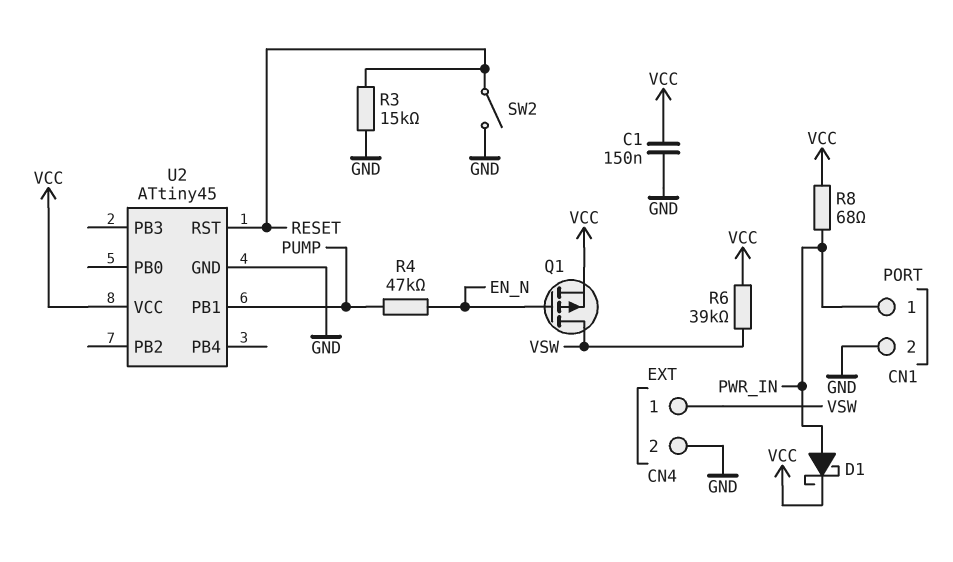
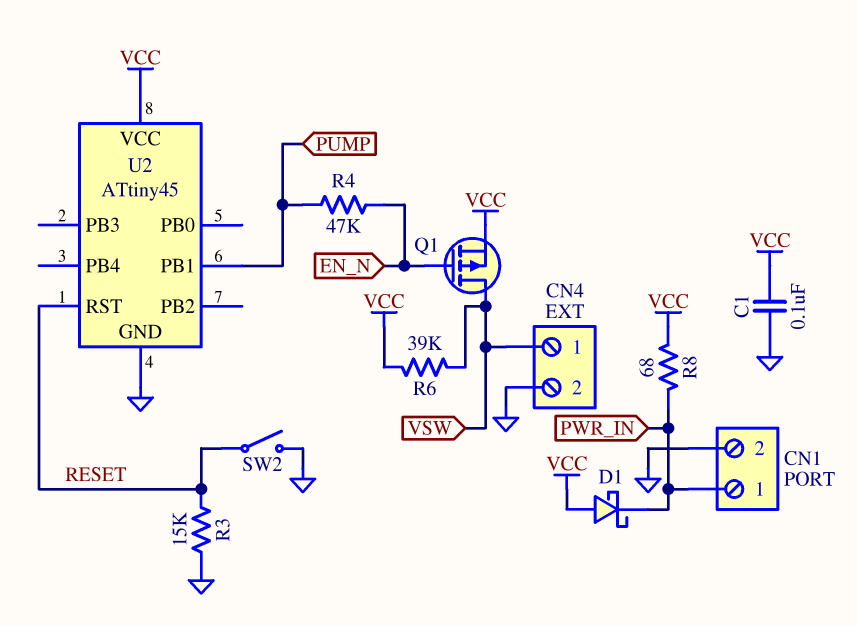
C1: 150nF (GND, VCC) -> 100nF (GND, VCC)
D1: schottky (A PWR_IN, K VCC) -> schottky (A VCC, K PWR_IN)

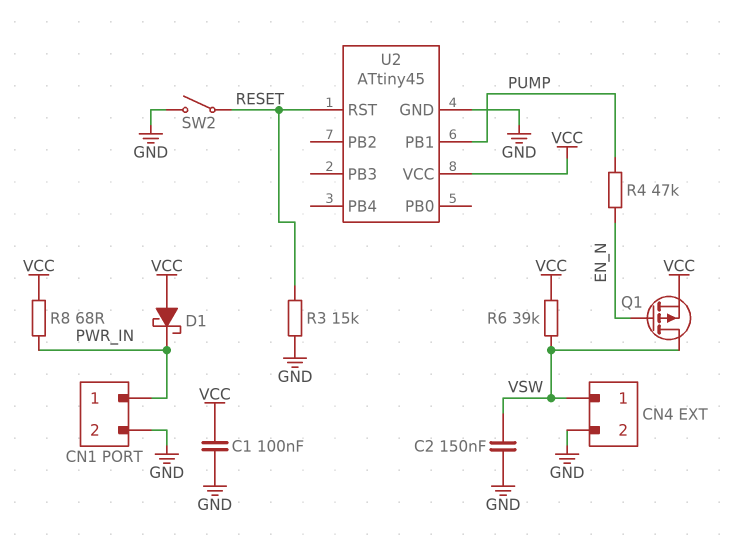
C2: none -> 150nF (GND, VSW)

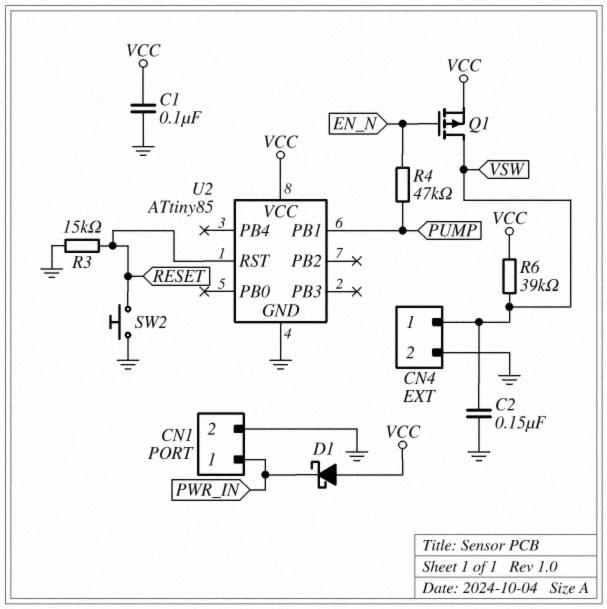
R8: 68 (PWR_IN, VCC) -> none
SW2: switch (GND, RESET) -> button (GND, RESET)
U2: ATtiny45 -> ATtiny85

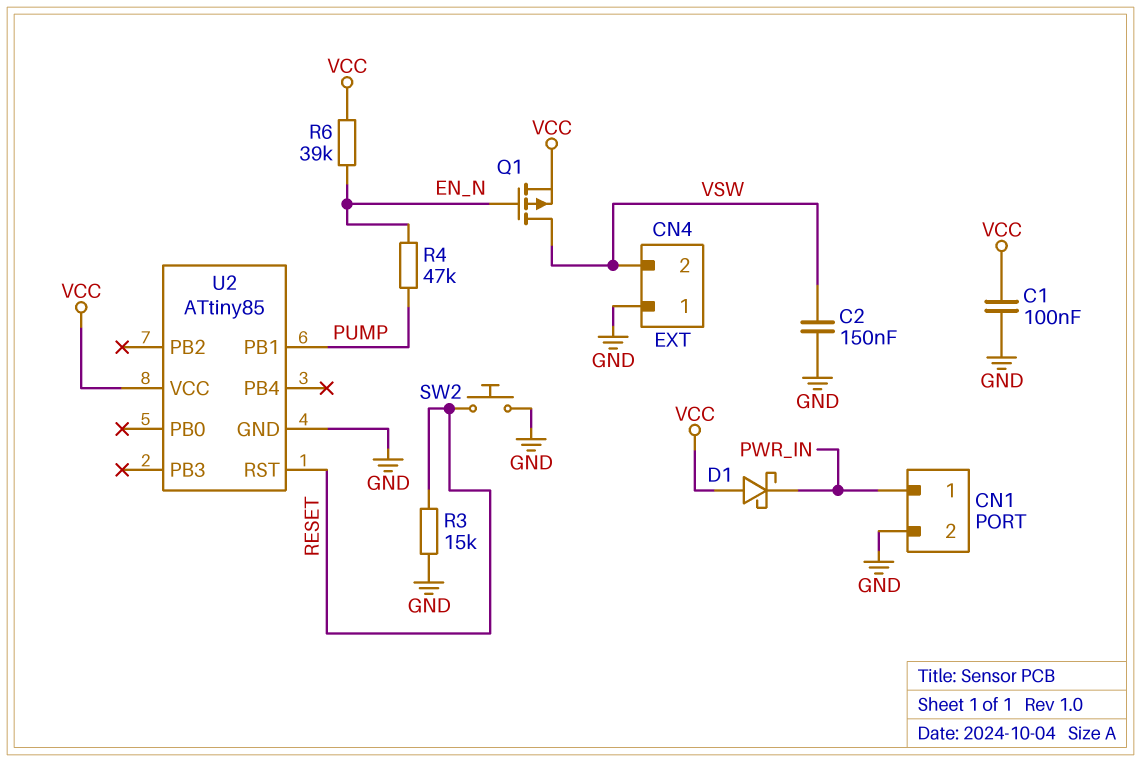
CN4 pin 1: VSW -> GND
CN4 pin 2: GND -> VSW
R6: 39k (VCC, VSW) -> 39k (EN_N, VCC)

